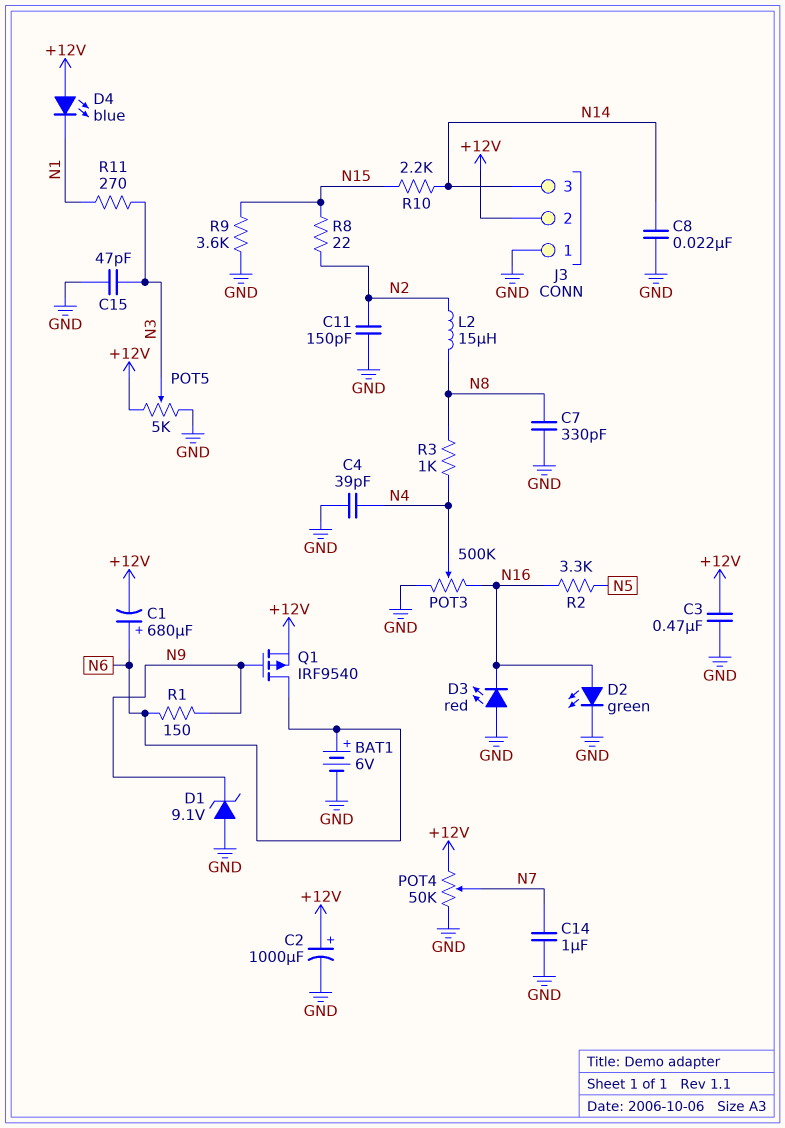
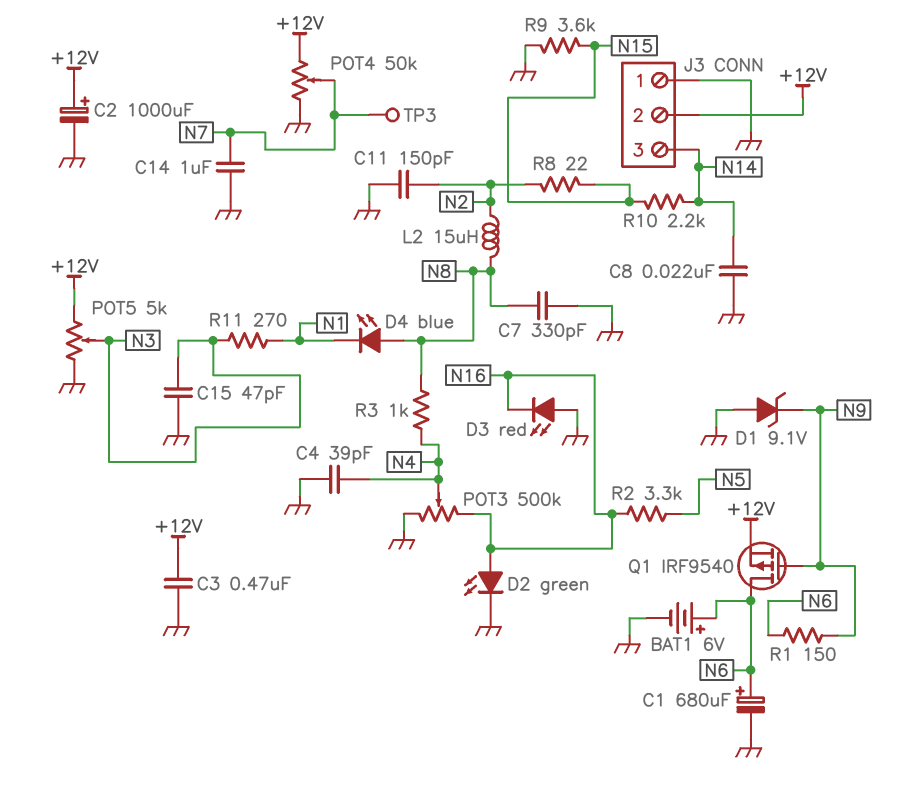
C1: 680uF (plus N6, minus +12V) -> 680uF (plus N6, minus GND)
D4: LED blue (A +12V, K N1) -> LED blue (A N8, K N1)
TP3: none -> test point (N7)

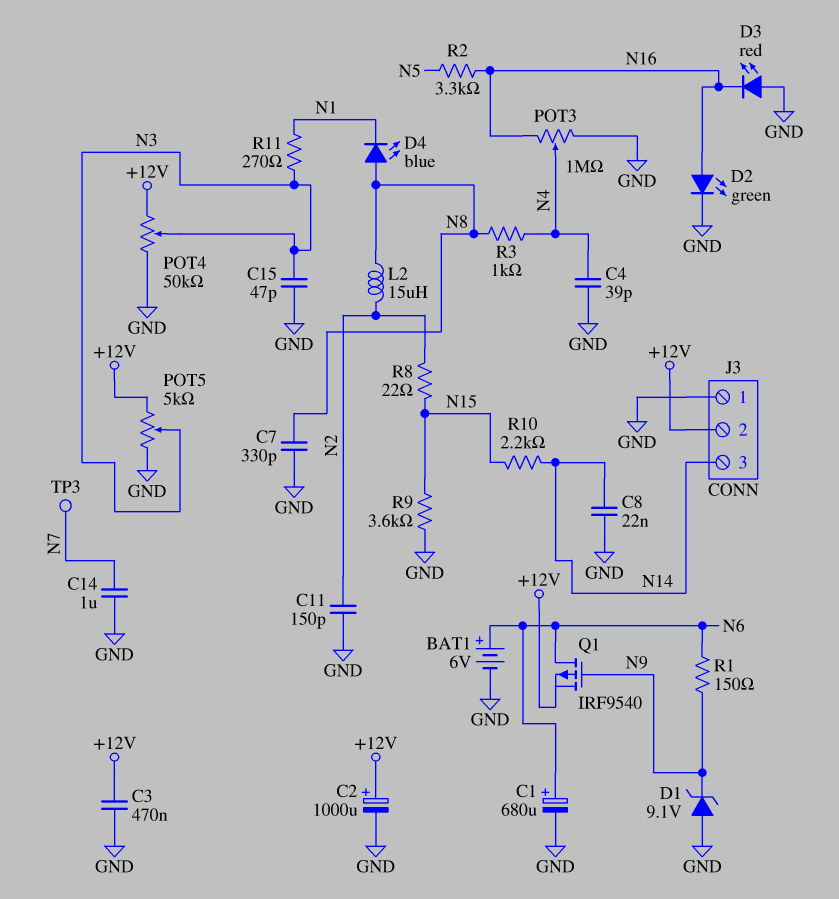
POT3: 500k (GND, N16, wiper N4) -> 1M (GND, N16, wiper N4)
POT4: 50k (+12V, GND, wiper N7) -> 50k (+12V, GND, wiper N3)

